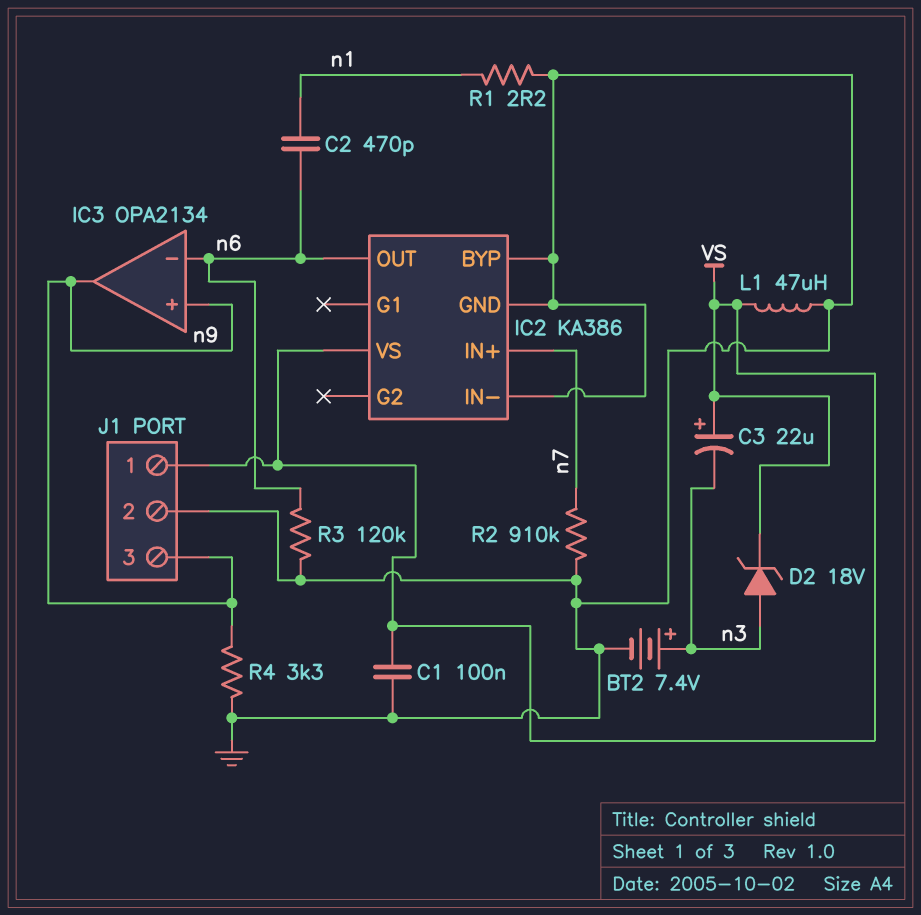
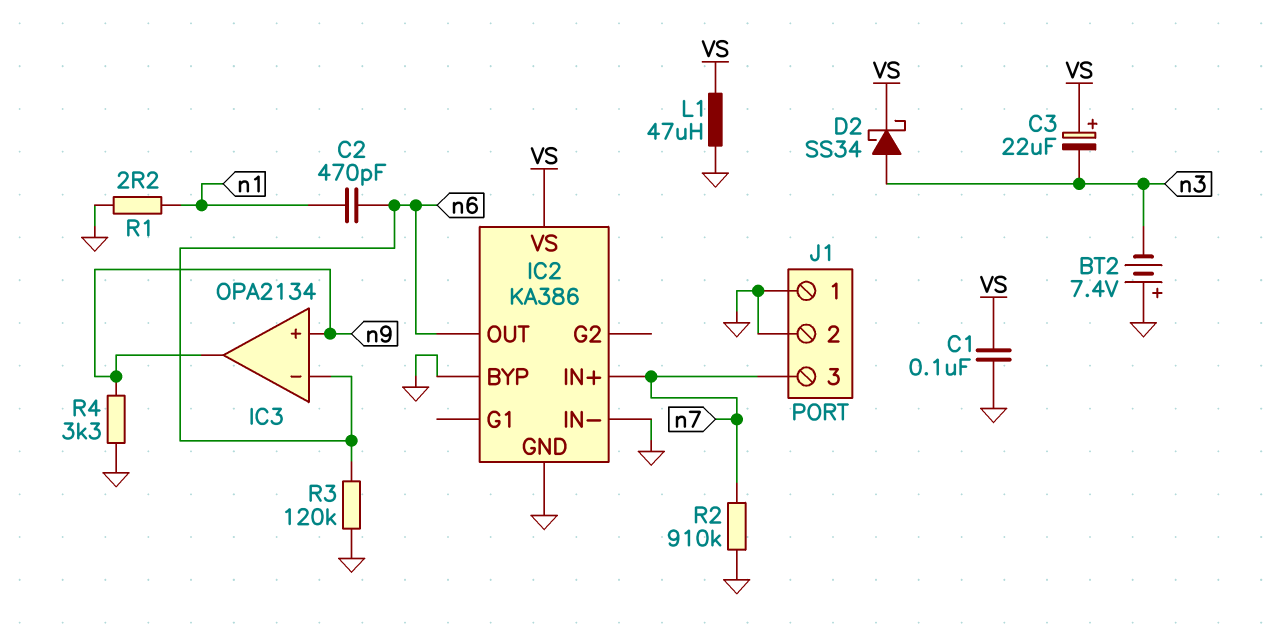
BT2: 7.4V (plus n3, minus GND) -> 7.4V (plus GND, minus n3)
D2: zener 18V (A n3, K VS) -> schottky SS34 (A n3, K VS)
J1 pin 1: VS -> GND
J1 pin 3: n9 -> n7

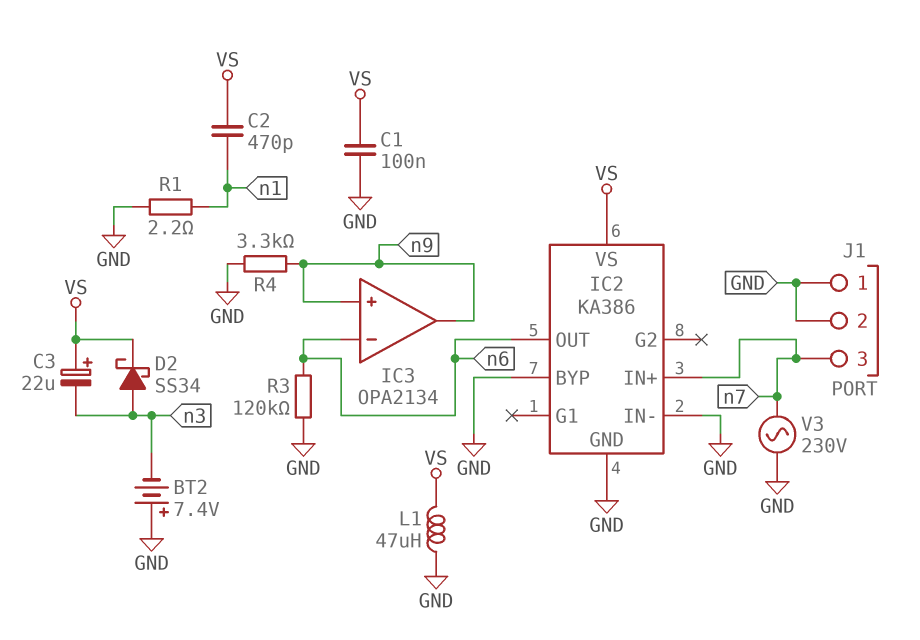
C2: 470pF (n1, n6) -> 470pF (VS, n1)
R2: 910k (GND, n7) -> none
V3: none -> AC 230V (GND, n7)

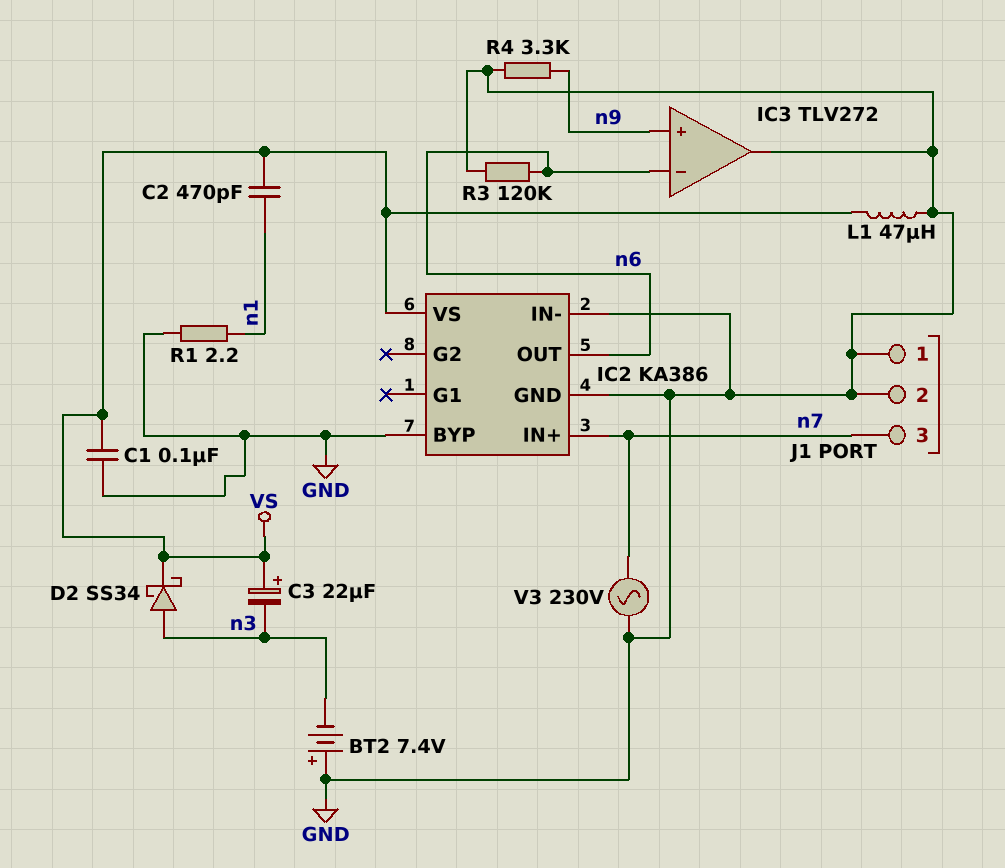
IC3: OPA2134 -> TLV272
IC3 pin out: n9 -> GND

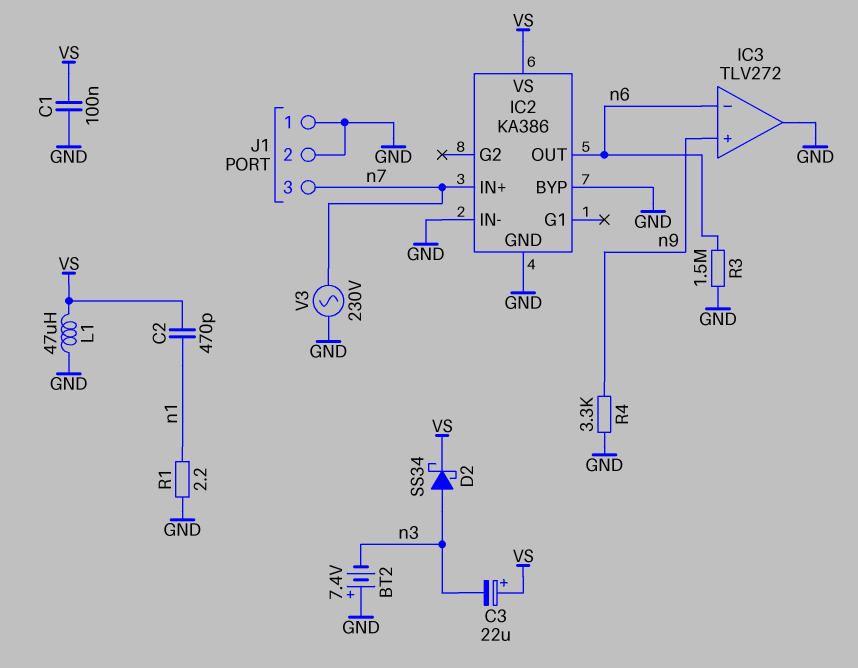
R3: 120k (GND, n6) -> 1.5M (GND, n6)

